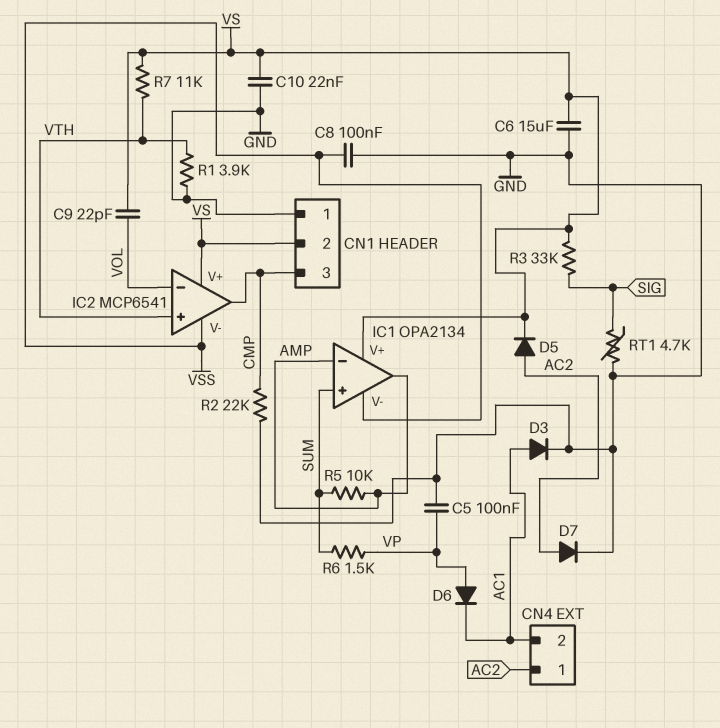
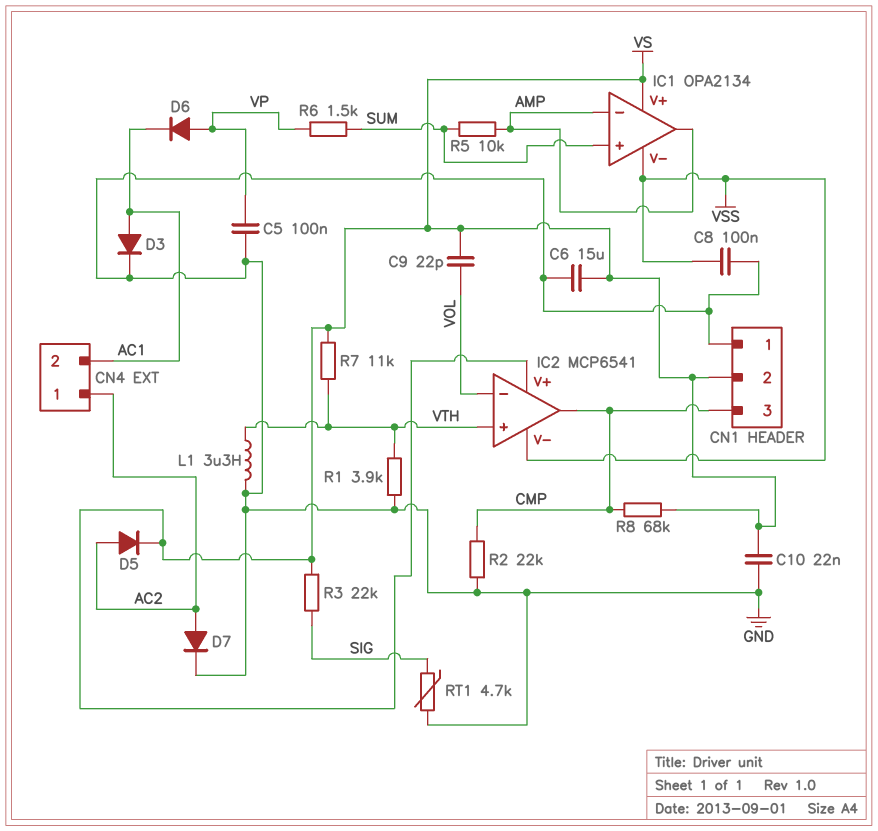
L1: none -> 3.3uH (GND, VTH)
R3: 33k (SIG, VS) -> 22k (SIG, VS)
R8: none -> 68k (CMP, VS)

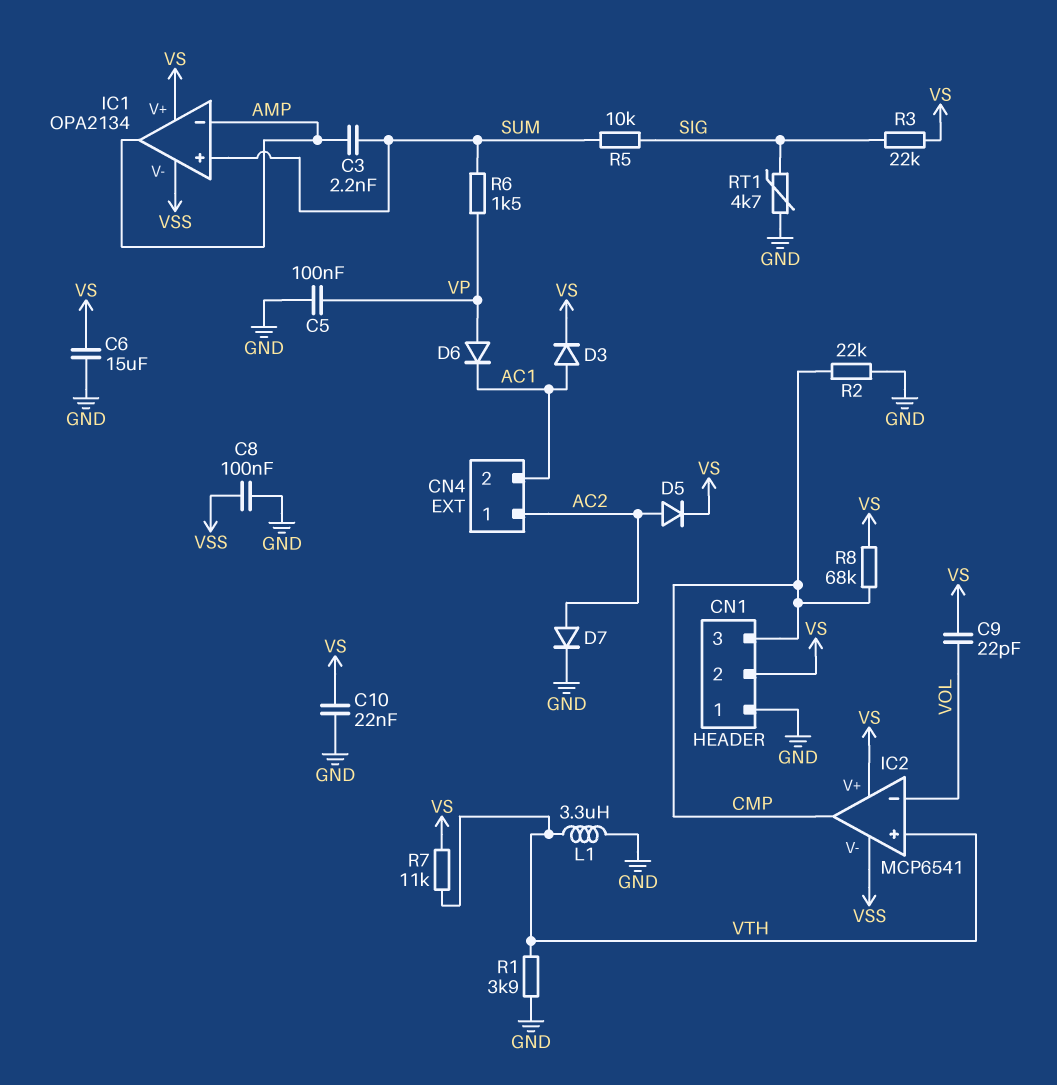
C3: none -> 2.2nF (AMP, SUM)
D3: diode (A AC1, K GND) -> diode (A AC1, K VS)
R5: 10k (AMP, SUM) -> 10k (SIG, SUM)

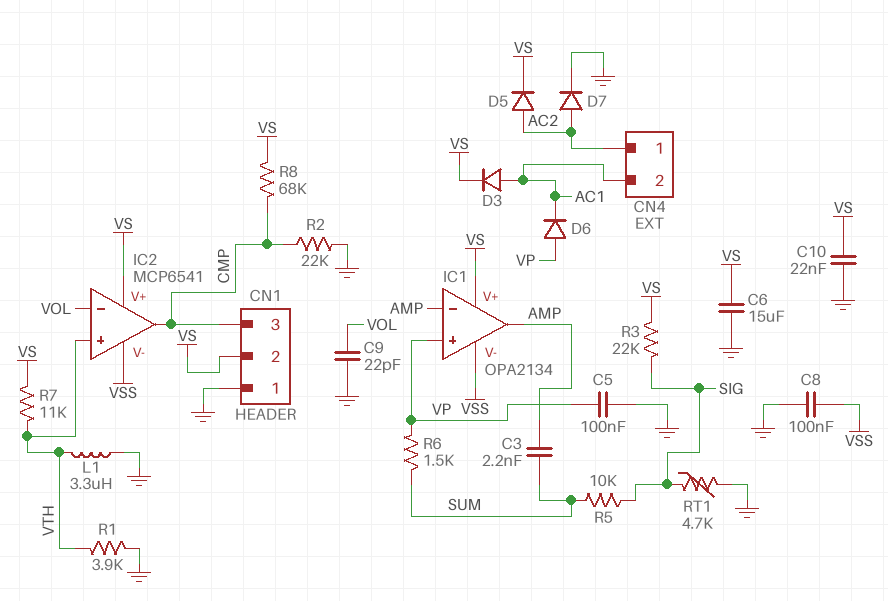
C9: 22pF (VOL, VS) -> 22pF (GND, VOL)
IC1 pin in+: SUM -> VP

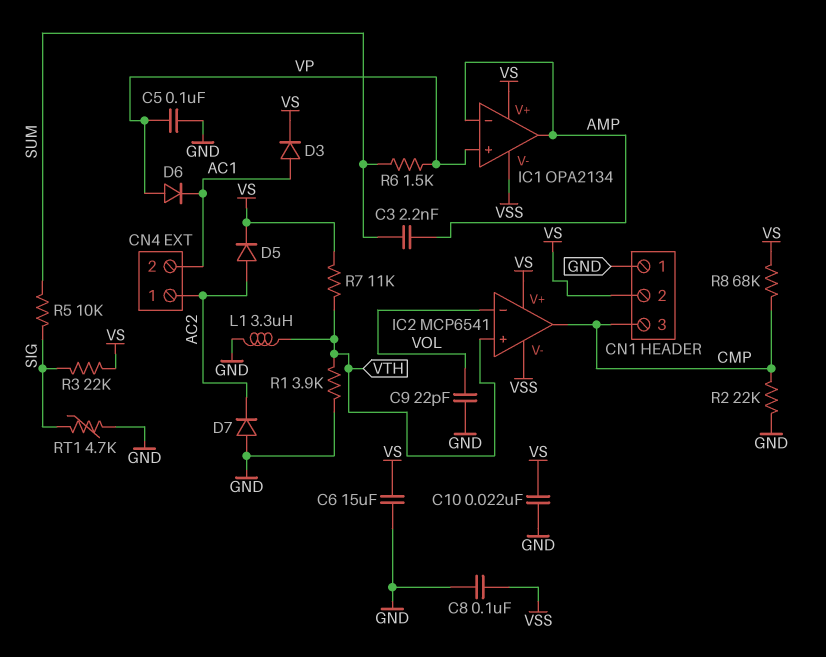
D7: diode (A AC2, K GND) -> diode (A GND, K AC2)

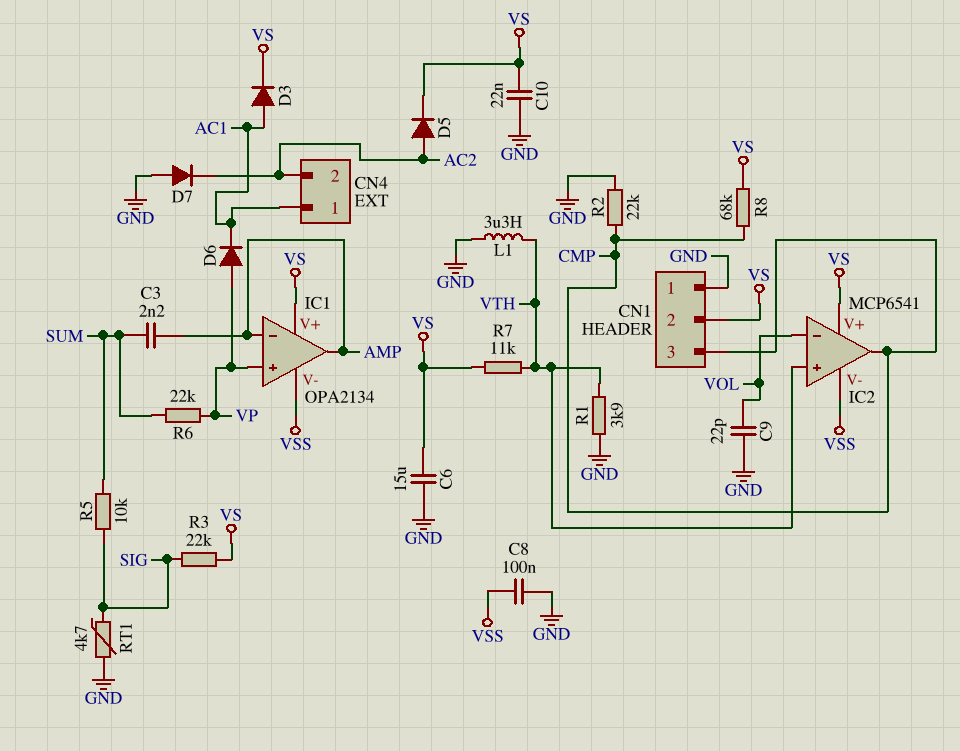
C5: 100nF (GND, VP) -> none
CN4 pin 1: AC2 -> AC1
CN4 pin 2: AC1 -> AC2
R6: 1.5k (SUM, VP) -> 22k (SUM, VP)

